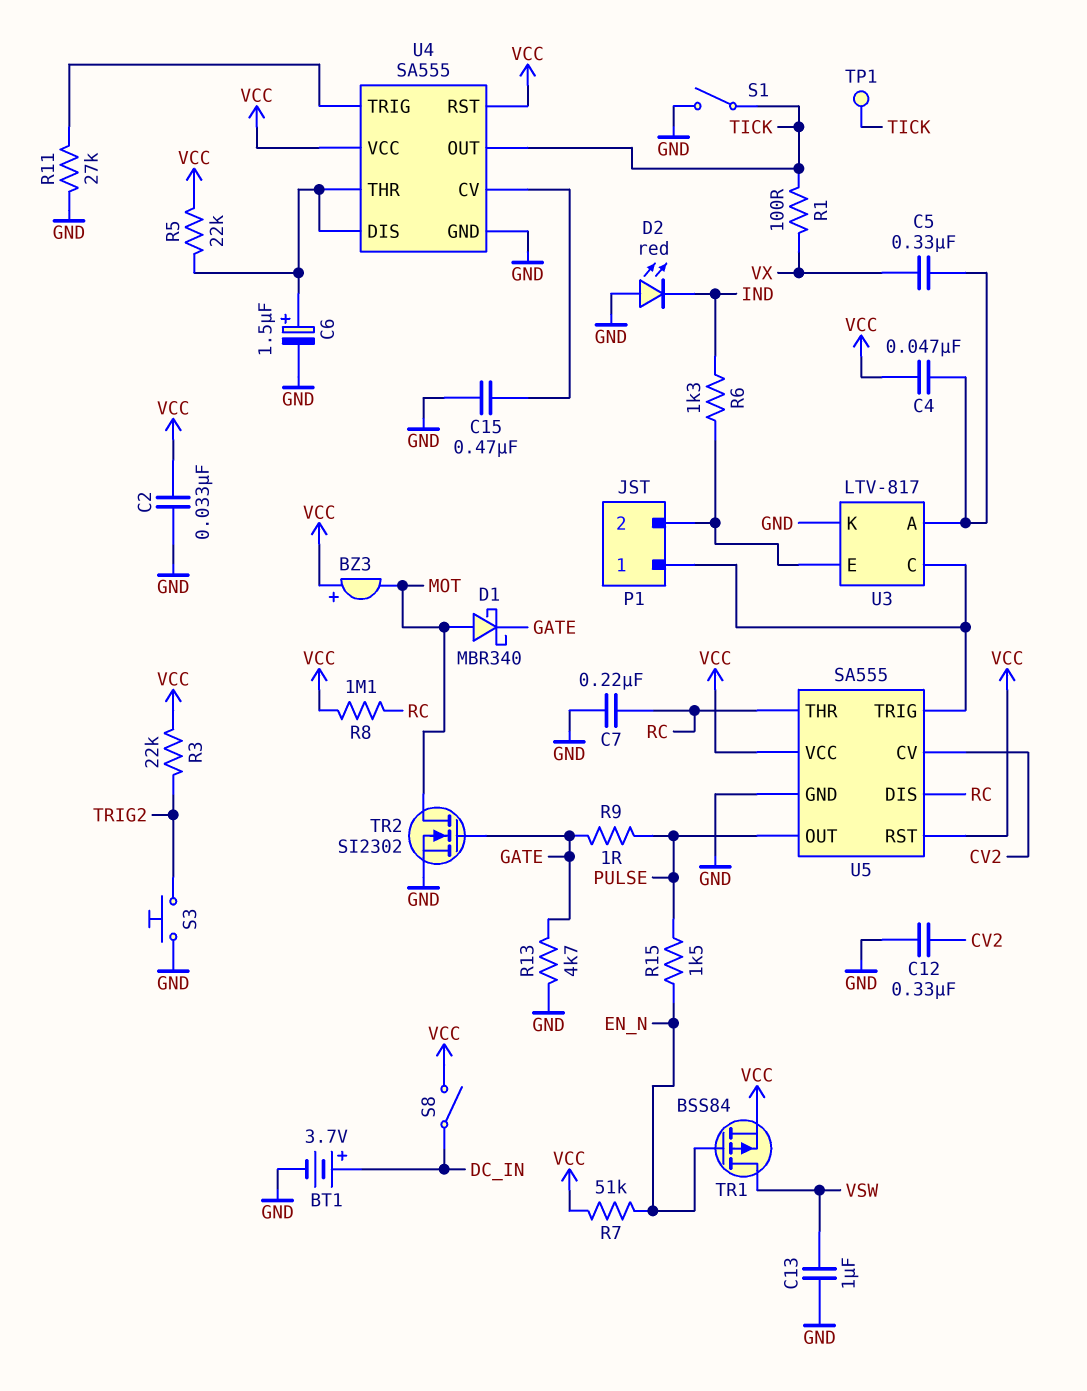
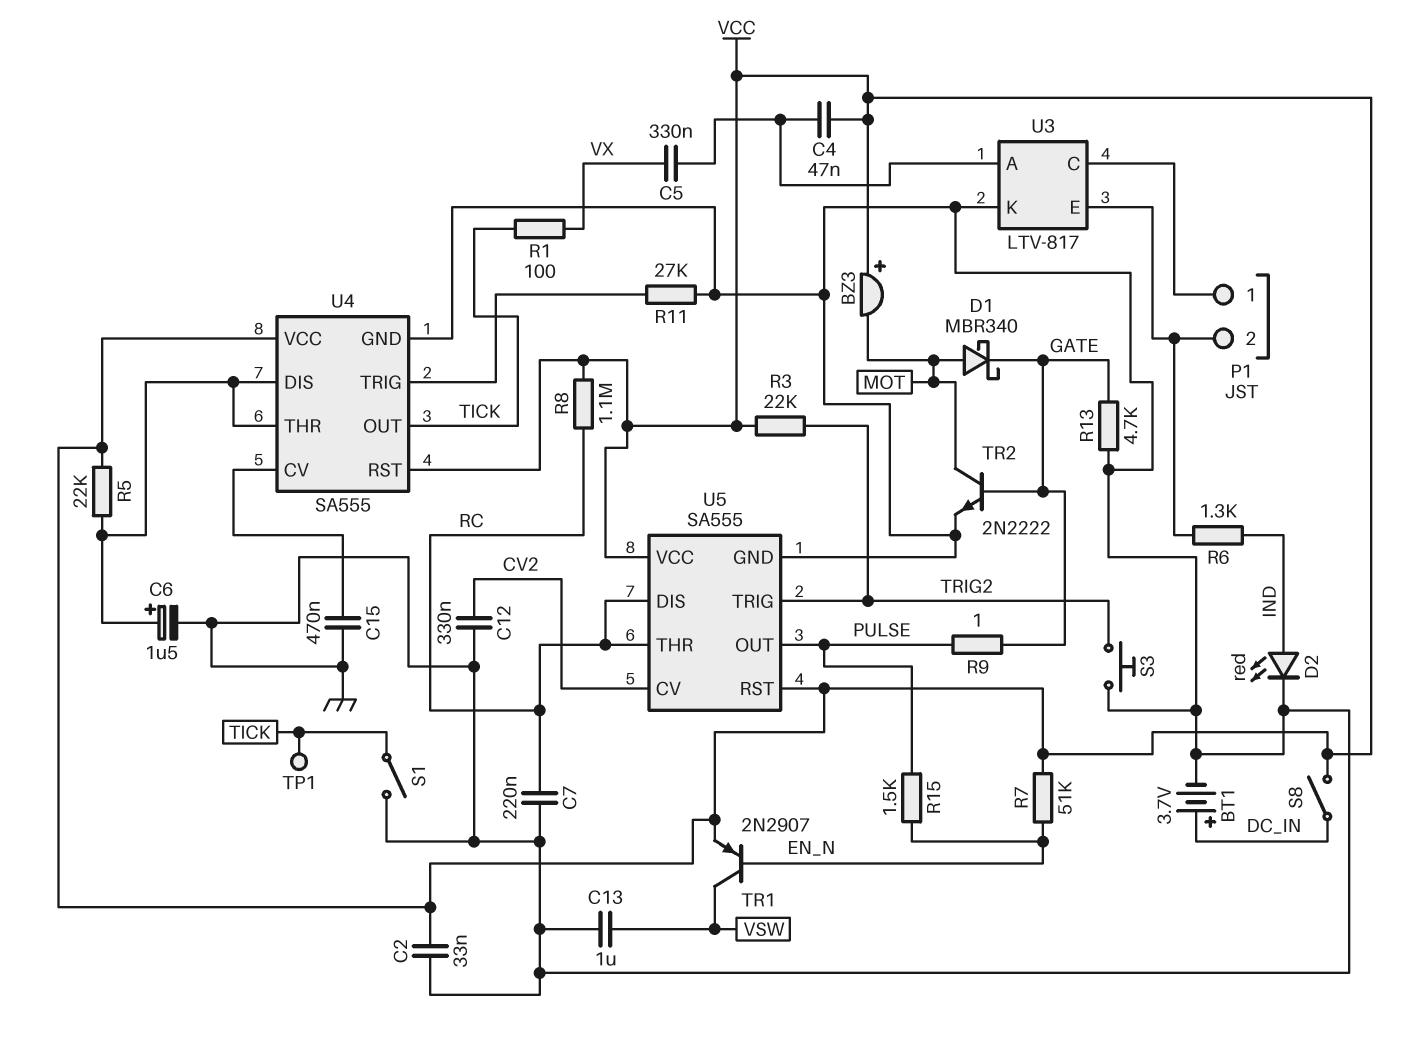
D2: LED red (A GND, K IND) -> LED red (A IND, K GND)
TR1: PMOS BSS84 (G EN_N, D VSW, S VCC) -> PNP 2N2907 (B EN_N, C VSW, E VCC)
TR2: NMOS SI2302 (G GATE, D MOT, S GND) -> NPN 2N2222 (B GATE, C MOT, E GND)
U5 pin TRIG: P1/1 -> TRIG2

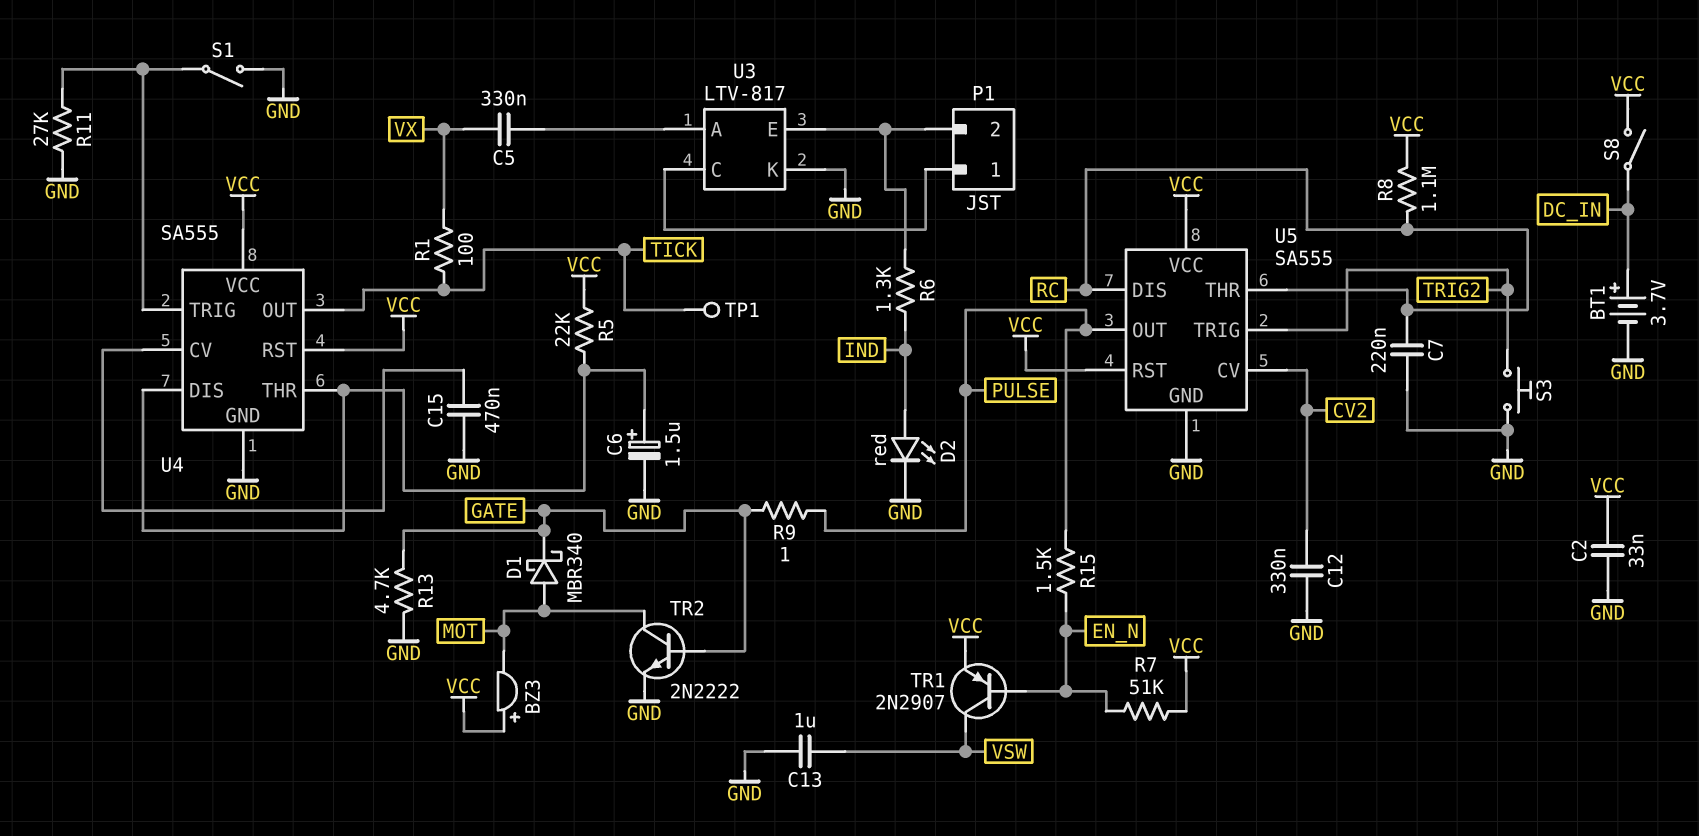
C4: 47nF (U3/A, VCC) -> none
R3: 22k (TRIG2, VCC) -> none
S1: switch (GND, TICK) -> switch (GND, U4/TRIG)

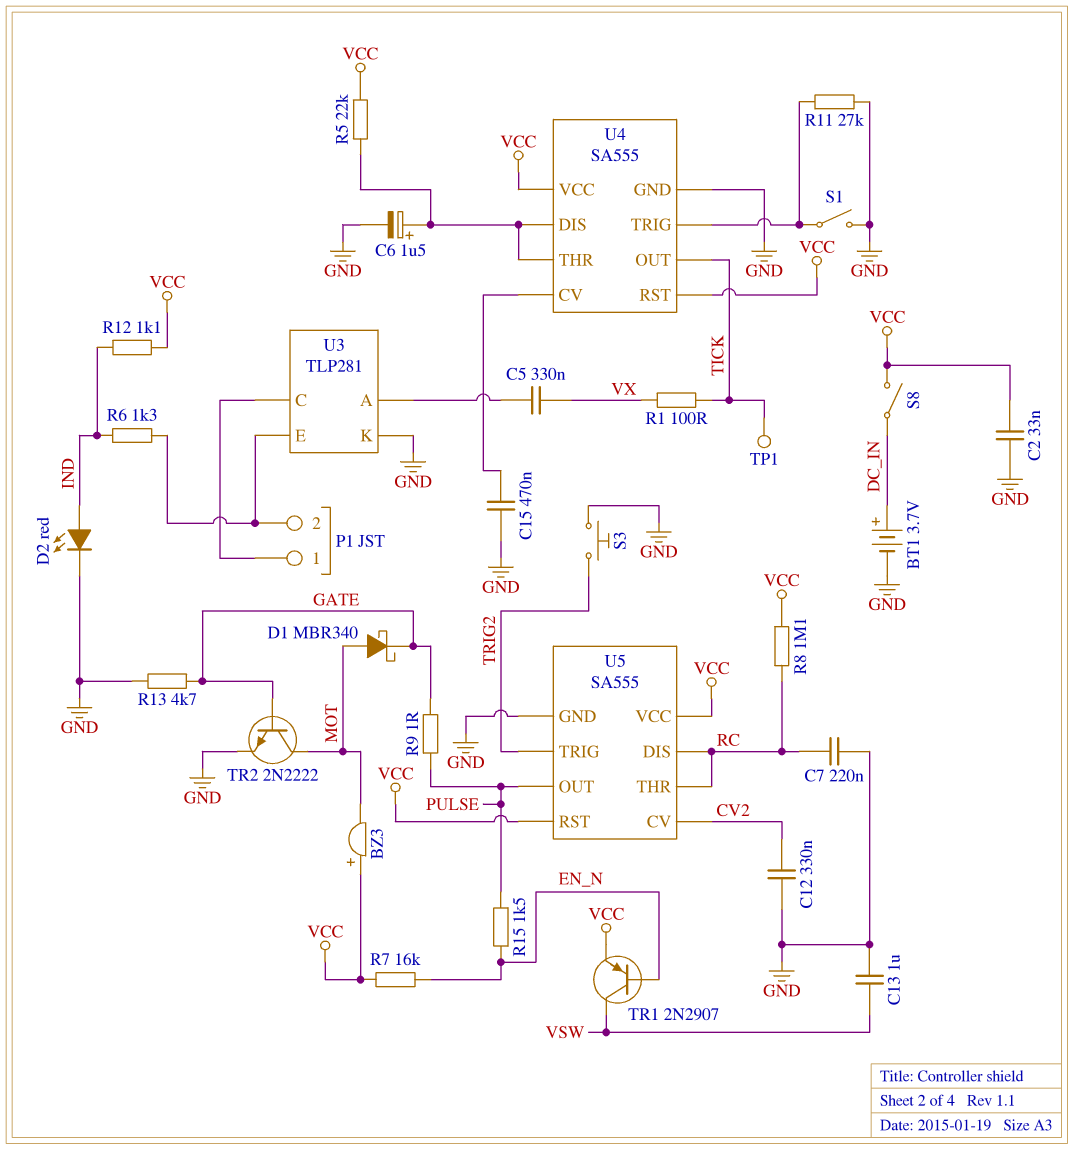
R7: 51k (EN_N, VCC) -> 16k (EN_N, VCC)
R12: none -> 1.1k (IND, VCC)
U3: LTV-817 -> TLP281

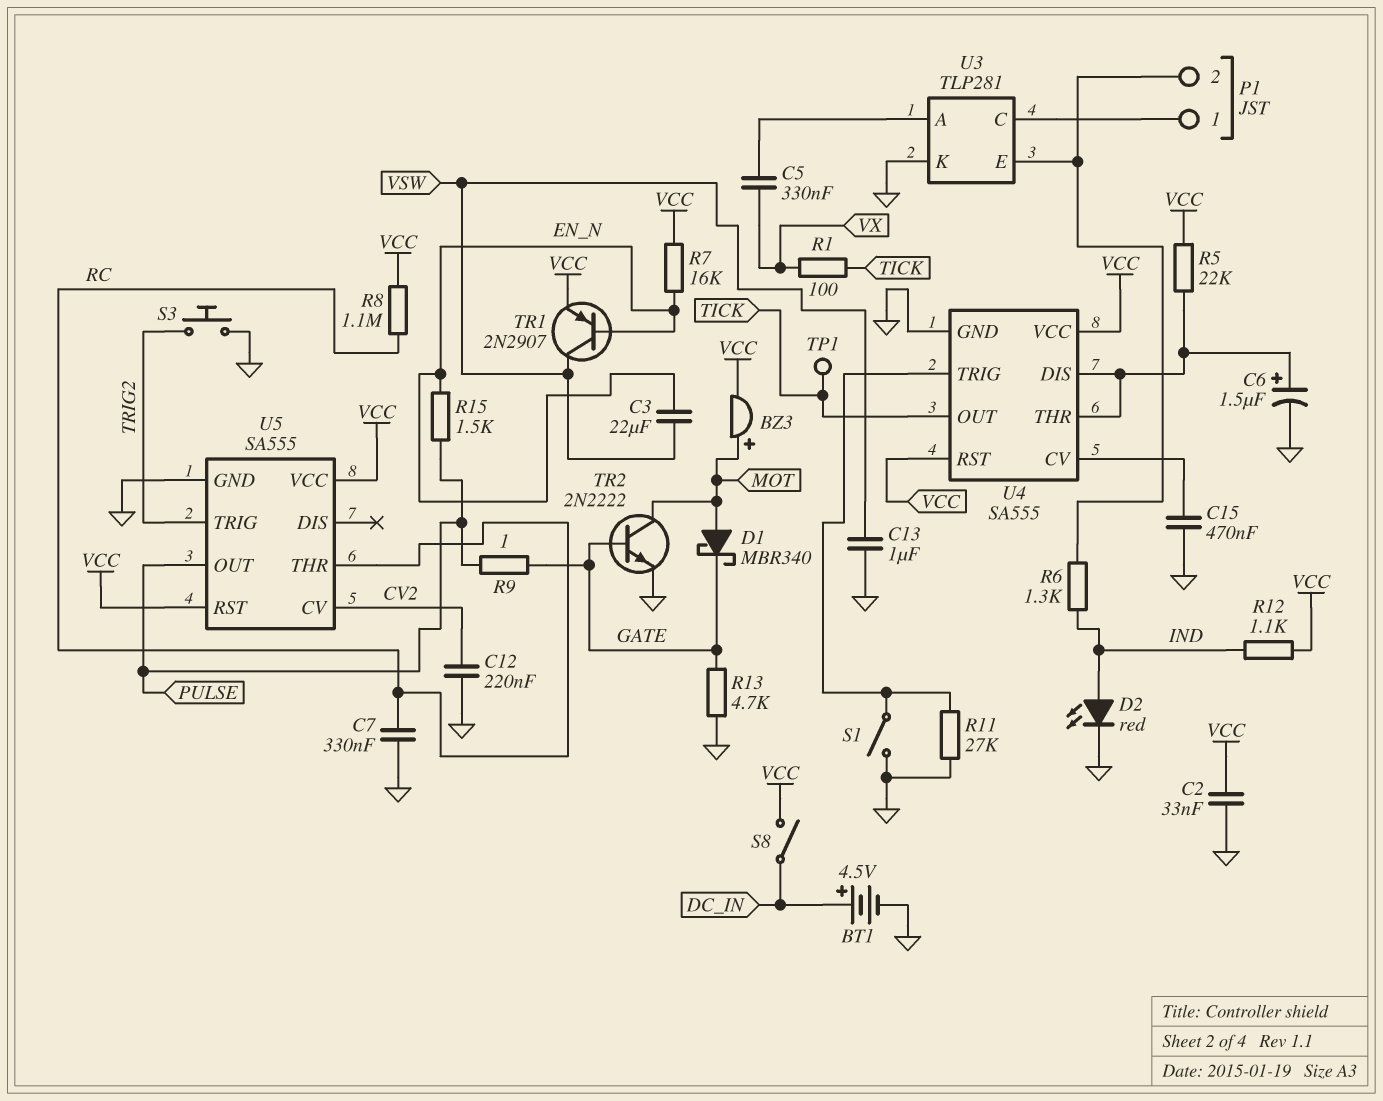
BT1: 3.7V (plus DC_IN, minus GND) -> 4.5V (plus DC_IN, minus GND)
BZ3: buzzer (plus VCC, minus MOT) -> buzzer (plus MOT, minus VCC)
C3: none -> 22uF (EN_N, VSW)
C7: 220nF (GND, RC) -> 330nF (GND, RC)
C12: 330nF (CV2, GND) -> 220nF (CV2, GND)
U5 pin DIS: RC -> none

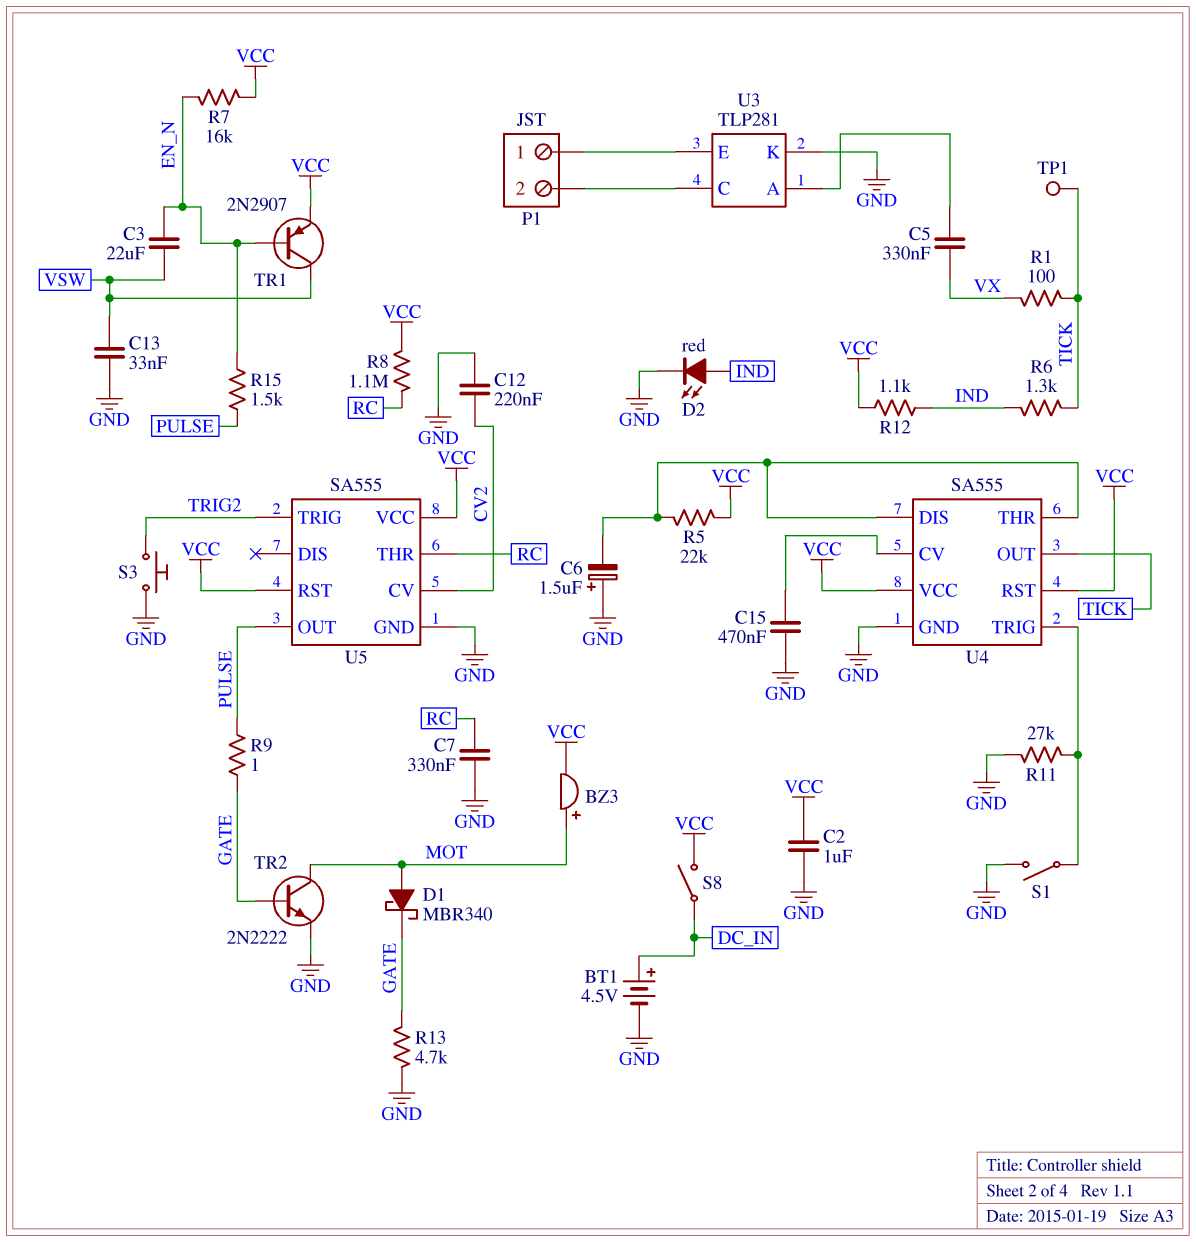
C2: 33nF (GND, VCC) -> 1uF (GND, VCC)
C6: 1.5uF (plus U4/DIS, minus GND) -> 1.5uF (plus GND, minus U4/DIS)
C13: 1uF (GND, VSW) -> 33nF (GND, VSW)
R6: 1.3k (IND, P1/2) -> 1.3k (IND, TICK)
U3 pin C: P1/1 -> P1/2
U3 pin E: P1/2 -> P1/1

